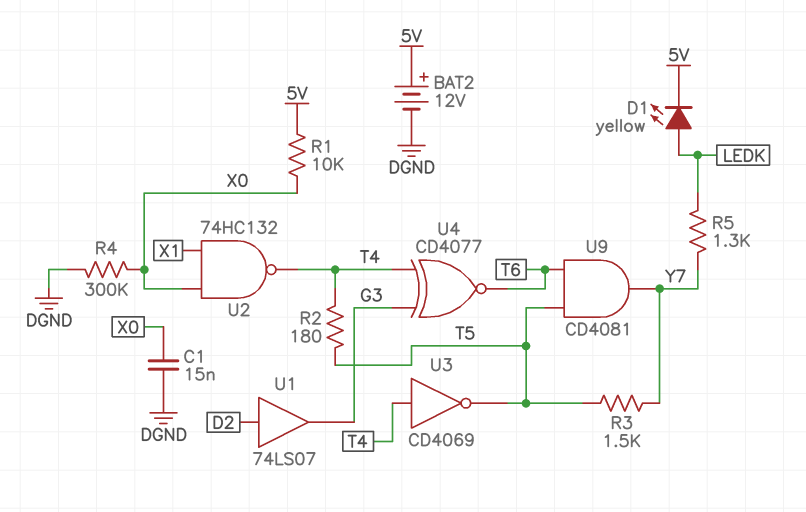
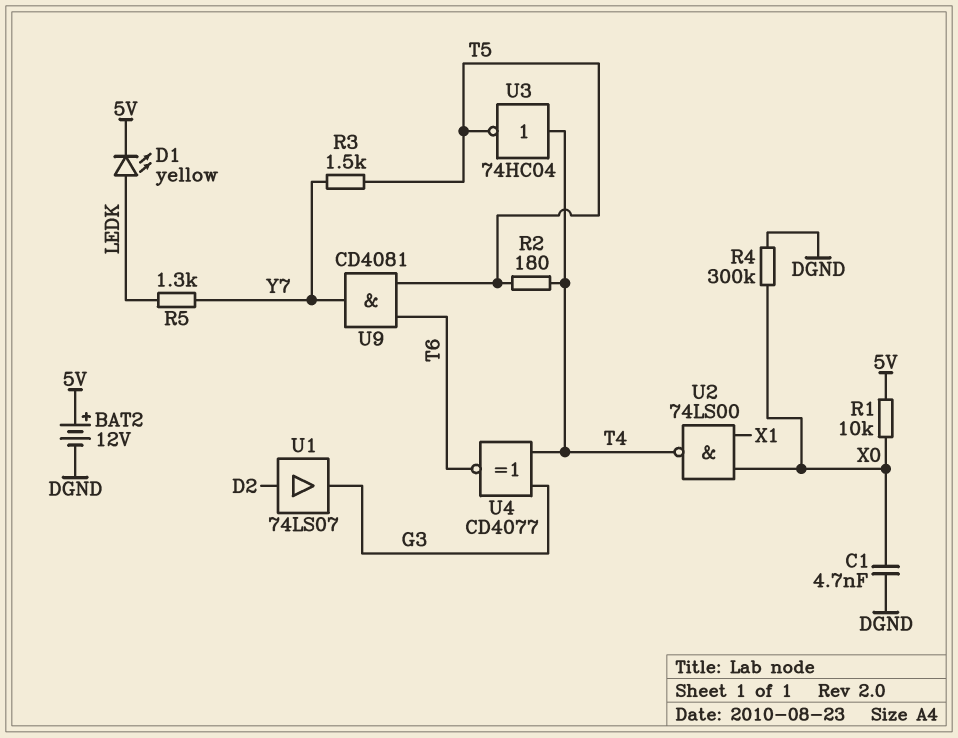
C1: 15nF (DGND, X0) -> 4.7nF (DGND, X0)
U2: NAND 74HC132 (in X0, in X1, out T4) -> NAND 74LS00 (in X0, in X1, out T4)
U3: NOT CD4069 (in T4, out T5) -> NOT 74HC04 (in T4, out T5)

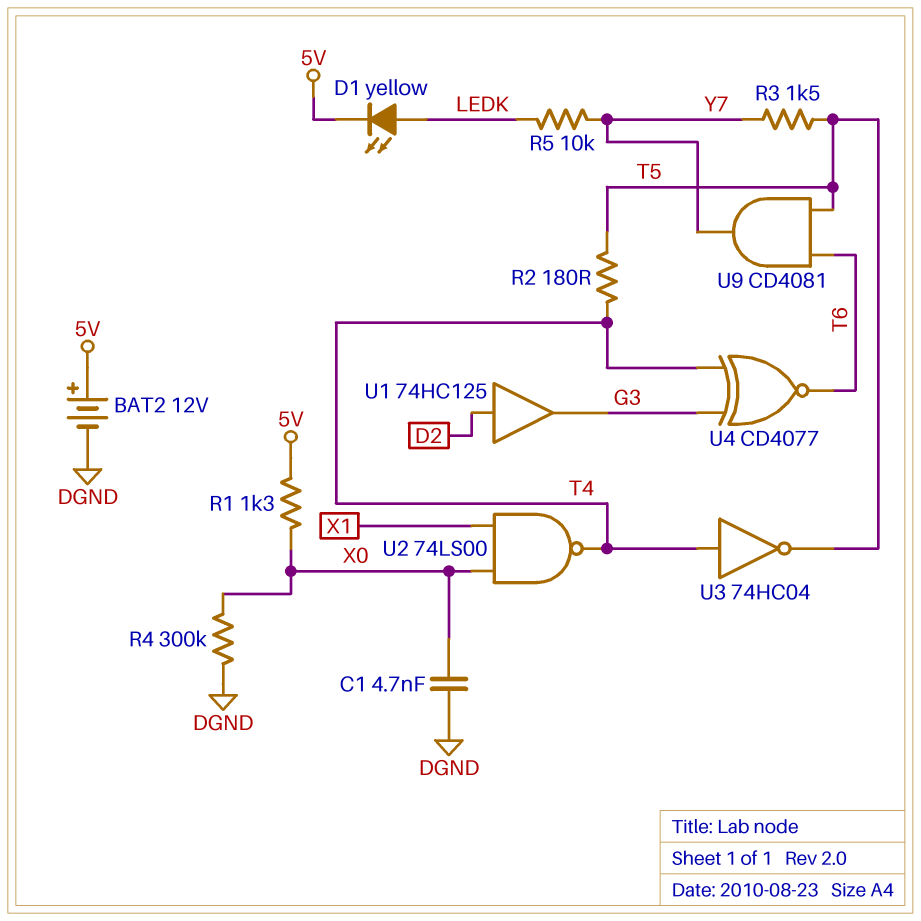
R1: 10k (5V, X0) -> 1.3k (5V, X0)
R5: 1.3k (LEDK, Y7) -> 10k (LEDK, Y7)
U1: buffer 74LS07 (in D2, out G3) -> buffer 74HC125 (in D2, out G3)

